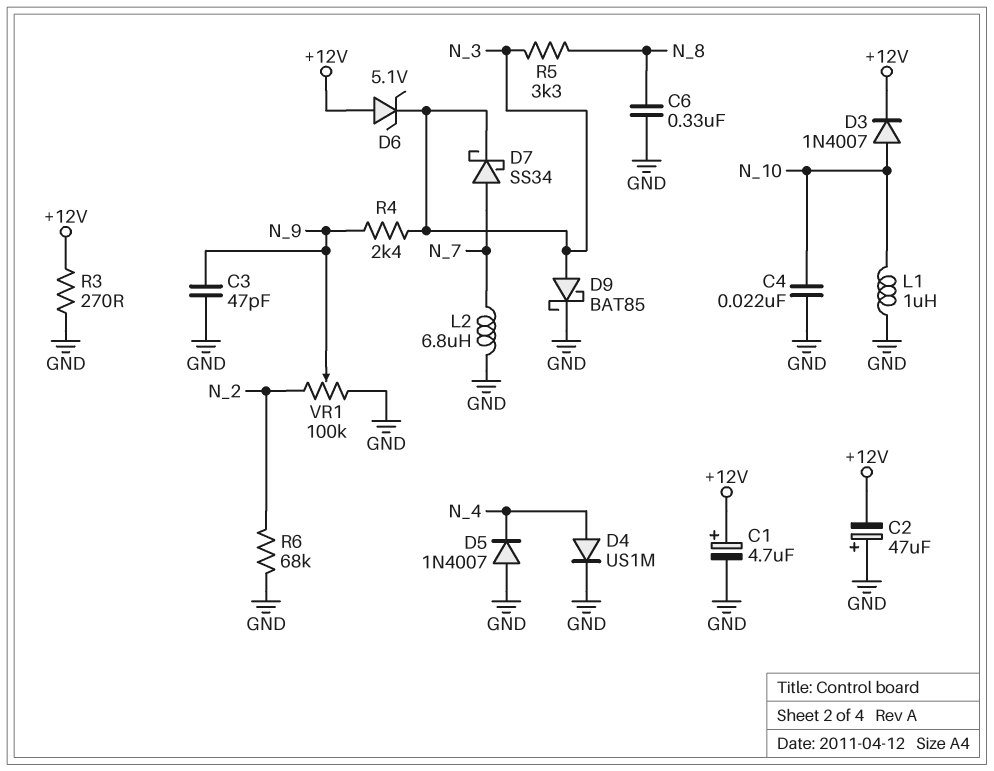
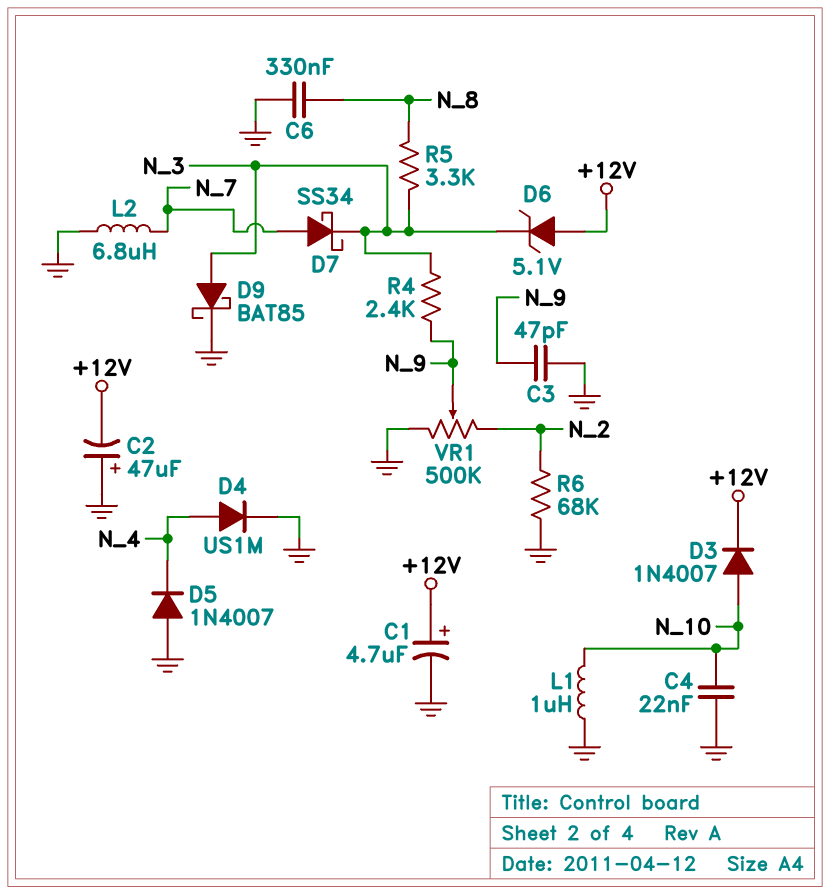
R3: 270 (+12V, GND) -> none
VR1: 100k (GND, N_2, wiper N_9) -> 500k (GND, N_2, wiper N_9)

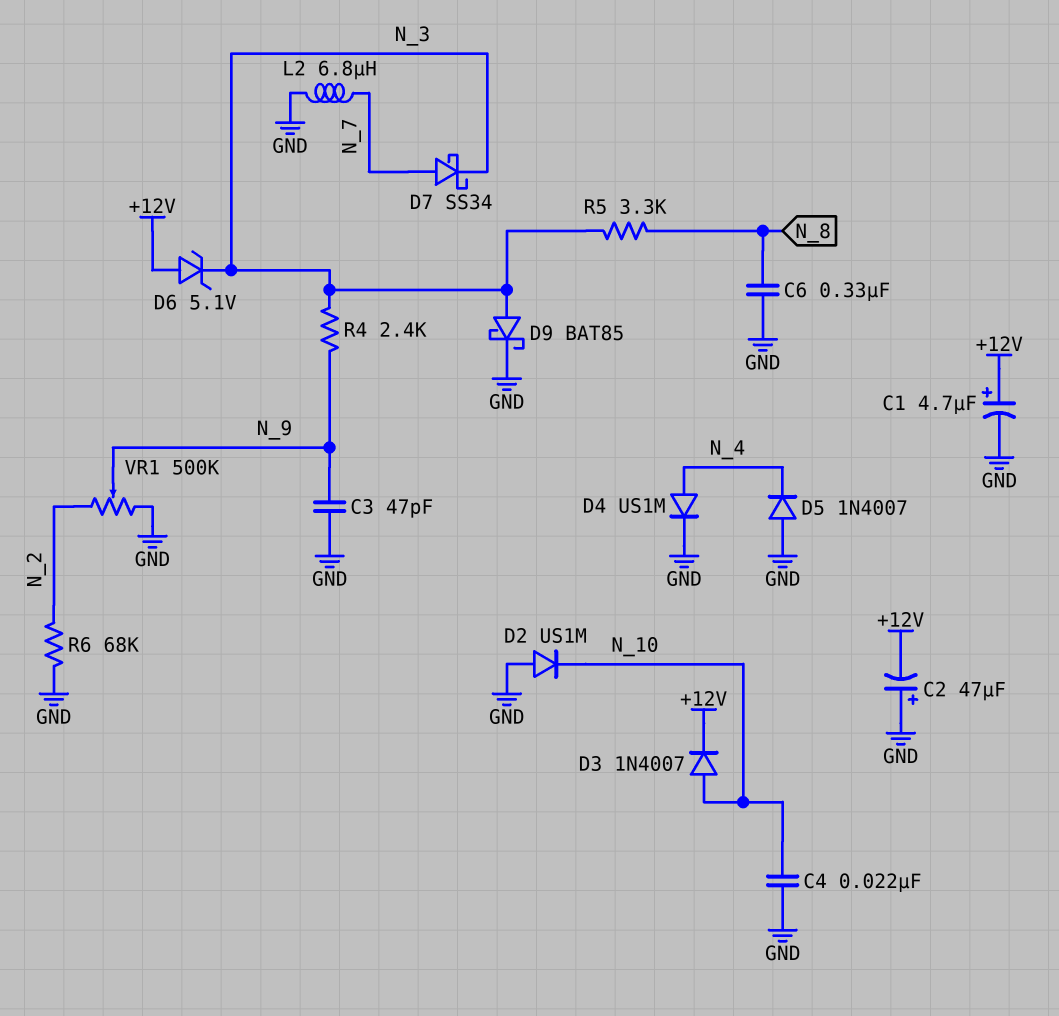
D2: none -> diode US1M (A GND, K N_10)
L1: 1uH (GND, N_10) -> none

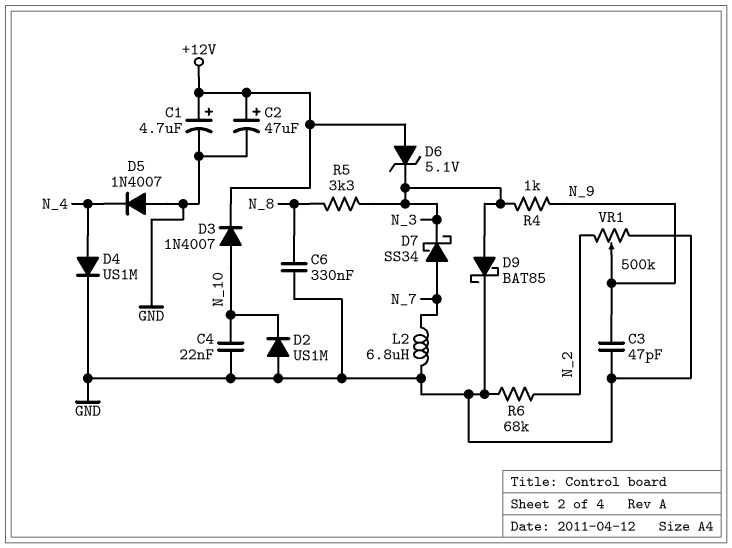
C2: 47uF (plus GND, minus +12V) -> 47uF (plus +12V, minus GND)
R4: 2.4k (N_3, N_9) -> 1k (N_3, N_9)

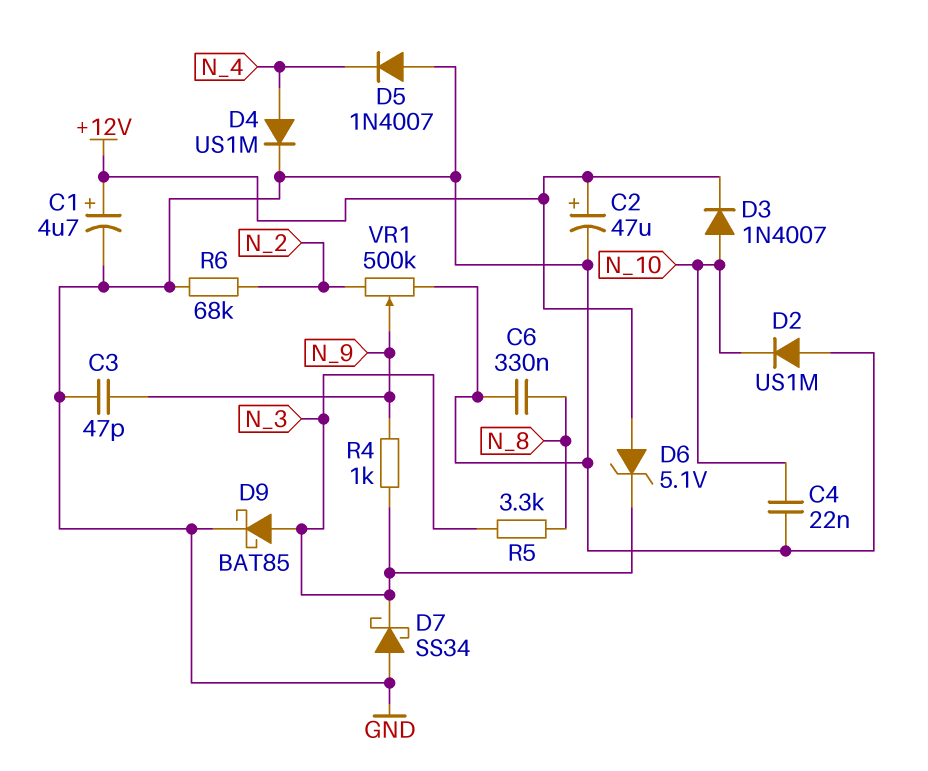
D7: schottky SS34 (A N_7, K N_3) -> schottky SS34 (A GND, K N_3)
L2: 6.8uH (GND, N_7) -> none

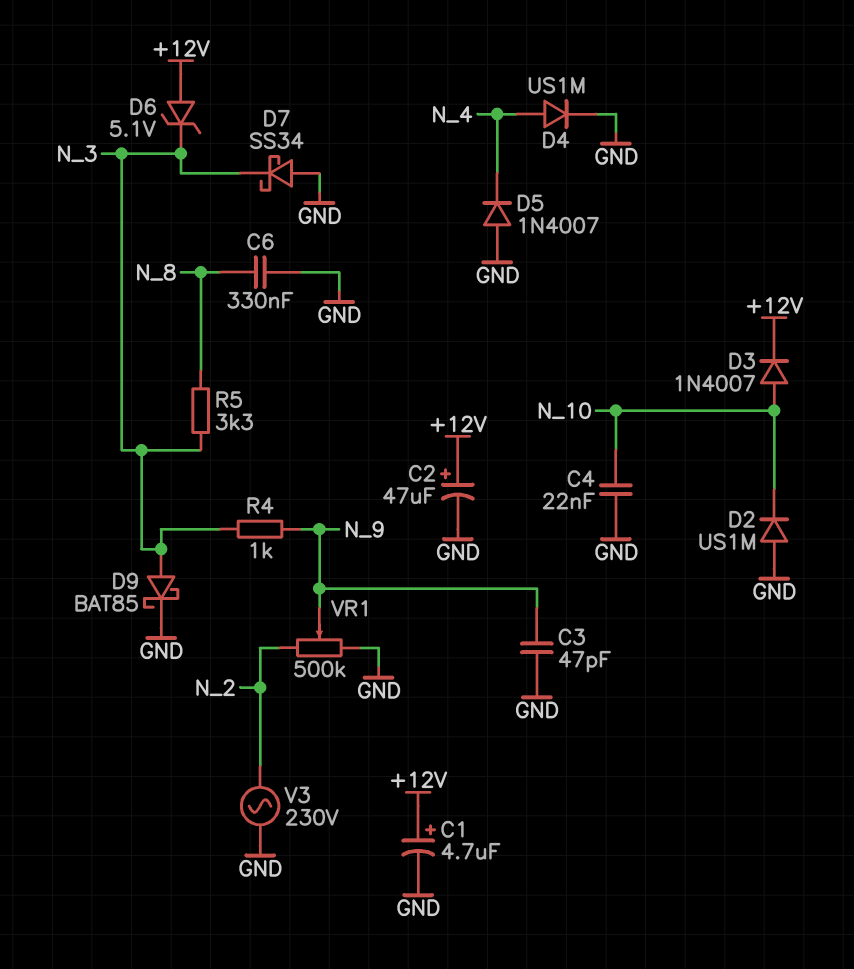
R6: 68k (GND, N_2) -> none
V3: none -> AC 230V (GND, N_2)

